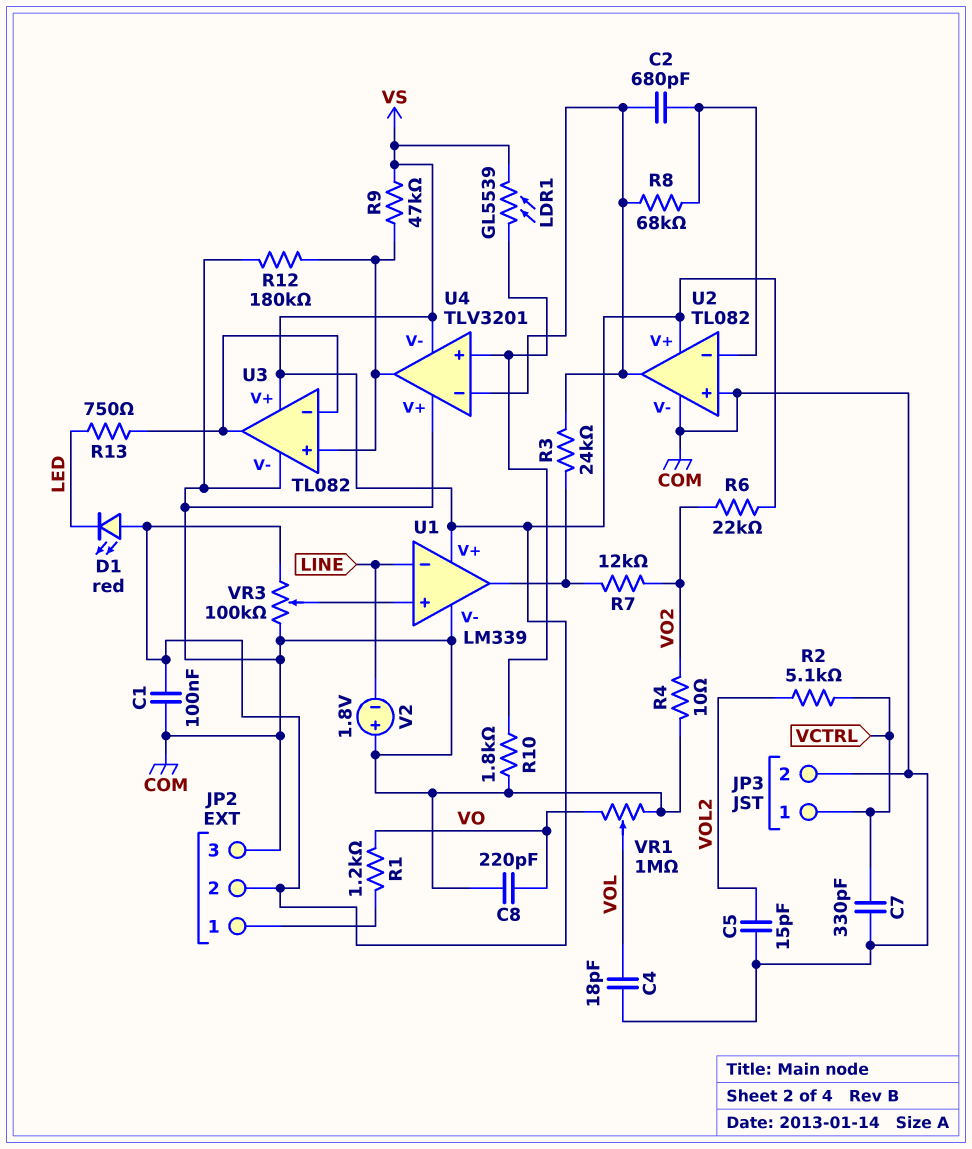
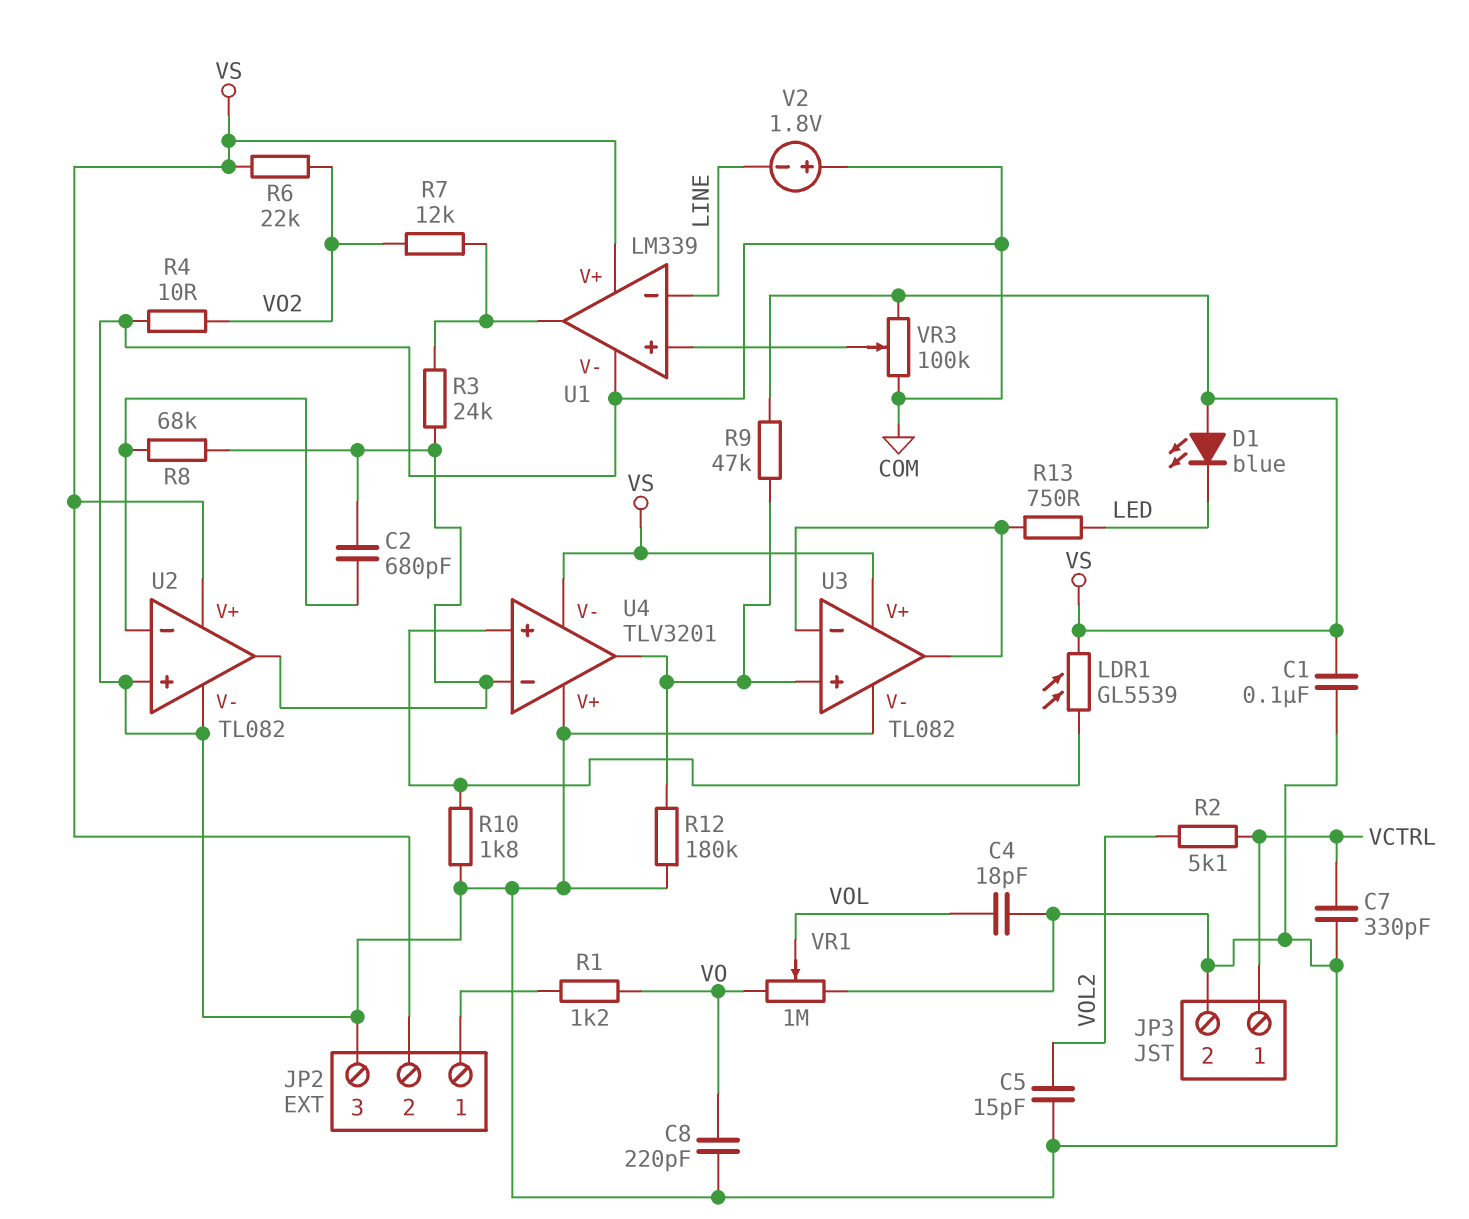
D1: LED red (A VS, K LED) -> LED blue (A VS, K LED)

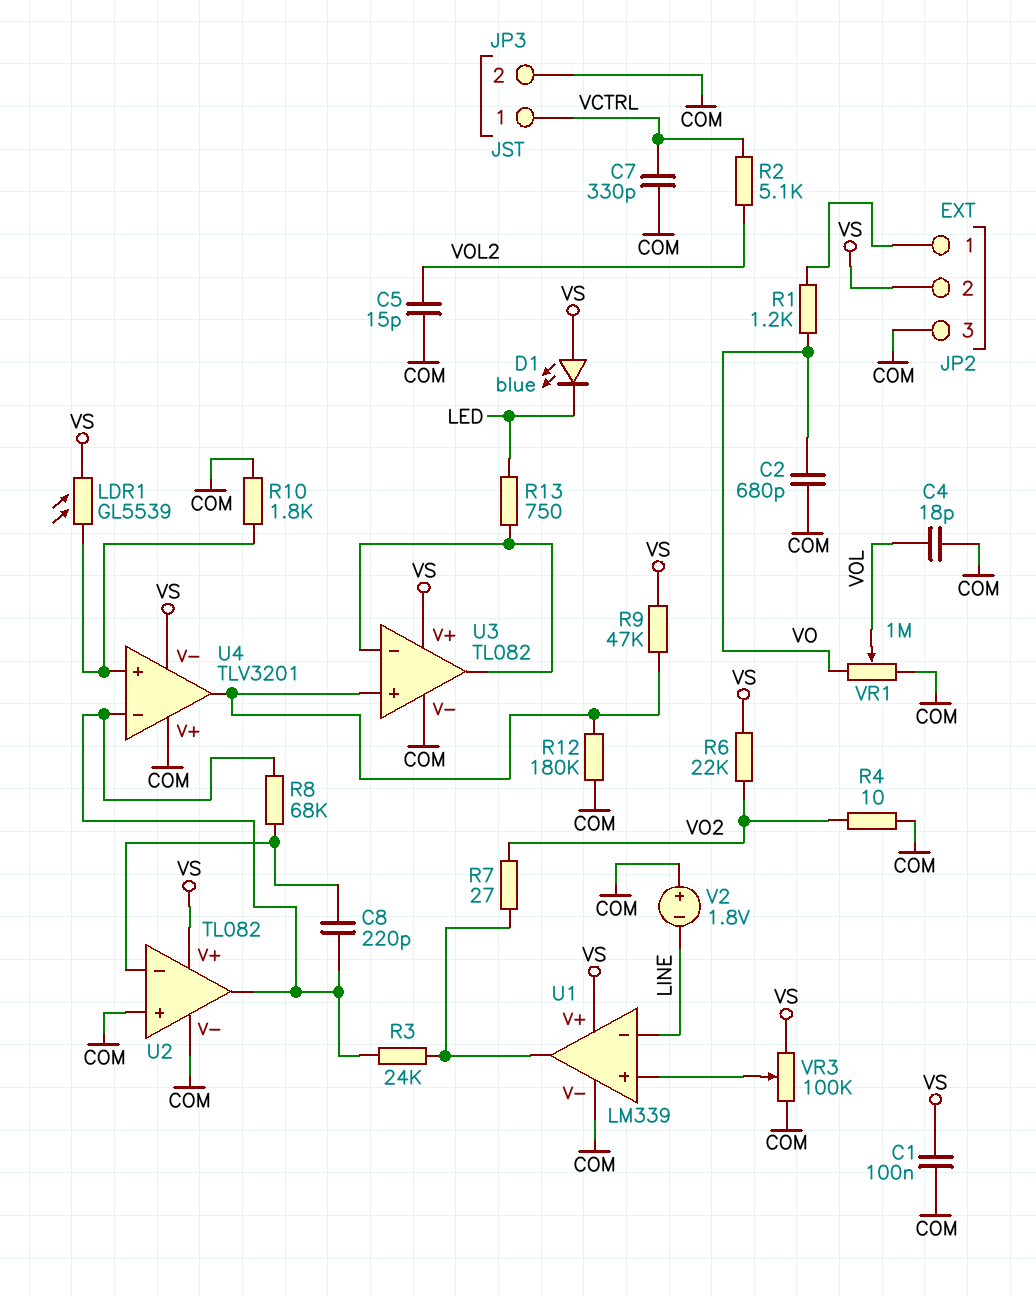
C2: 680pF (U2/in-, U2/out) -> 680pF (COM, VO)
C8: 220pF (COM, VO) -> 220pF (U2/in-, U2/out)
R7: 12k (U1/out, VO2) -> 27 (U1/out, VO2)

